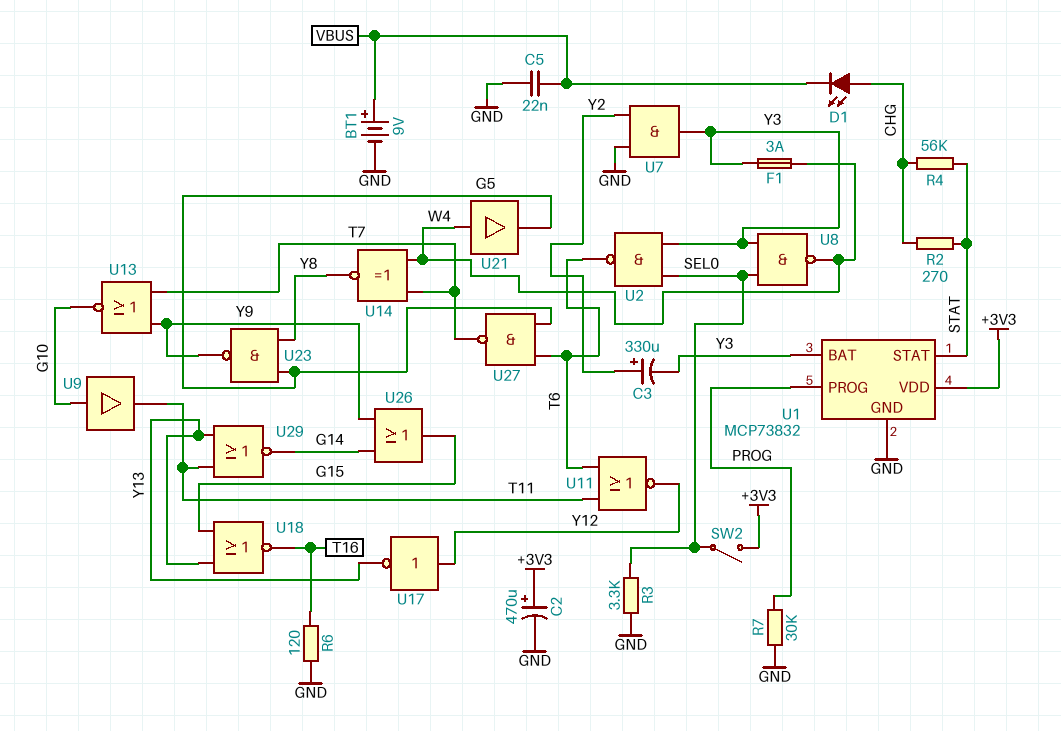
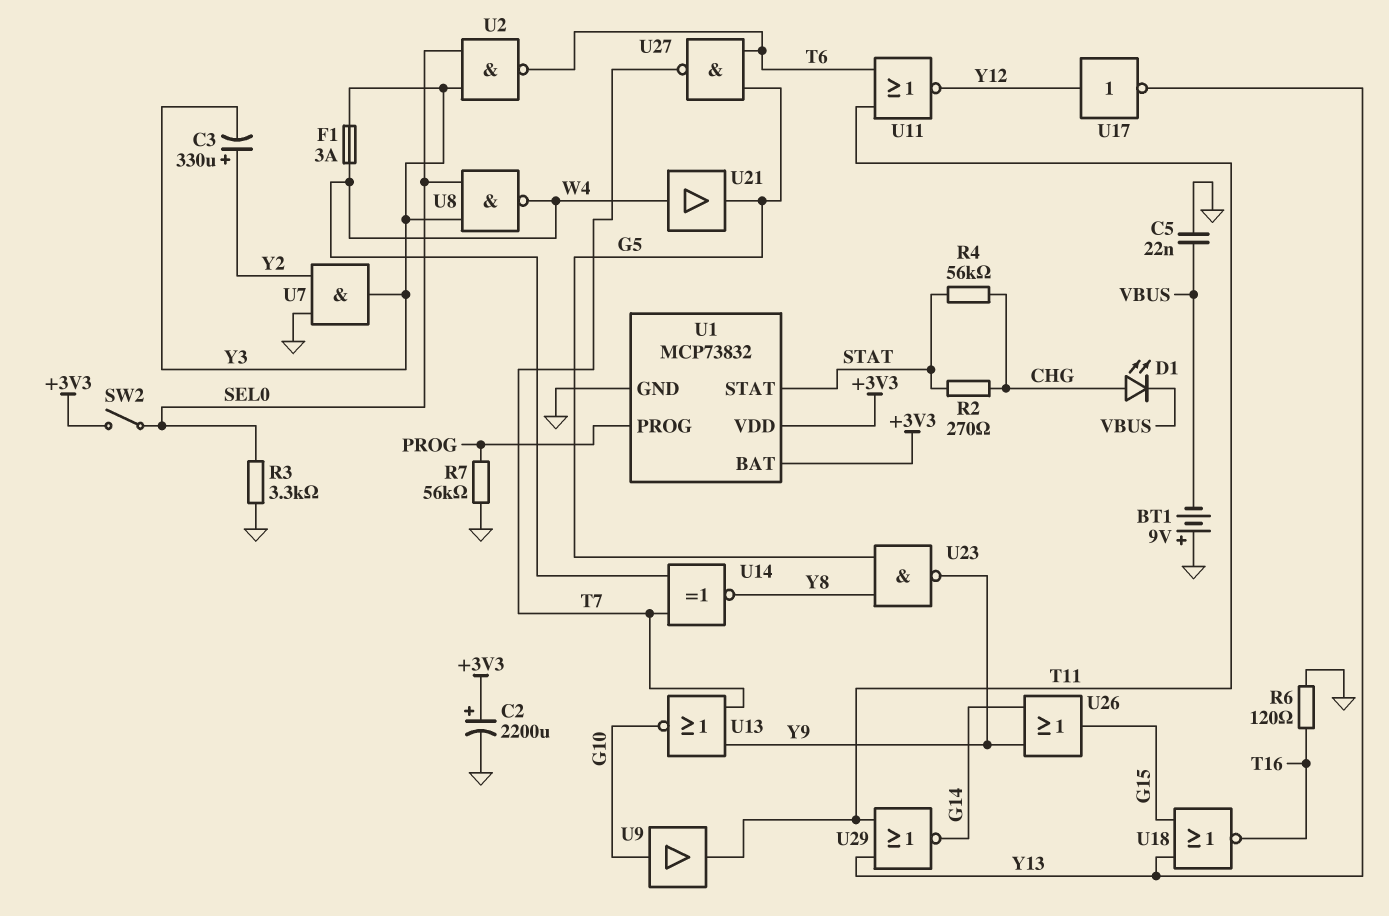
BT1: 9V (plus VBUS, minus GND) -> 9V (plus GND, minus VBUS)
C2: 470uF (plus +3V3, minus GND) -> 2200uF (plus +3V3, minus GND)
R7: 30k (GND, PROG) -> 56k (GND, PROG)
U1 pin BAT: Y3 -> +3V3

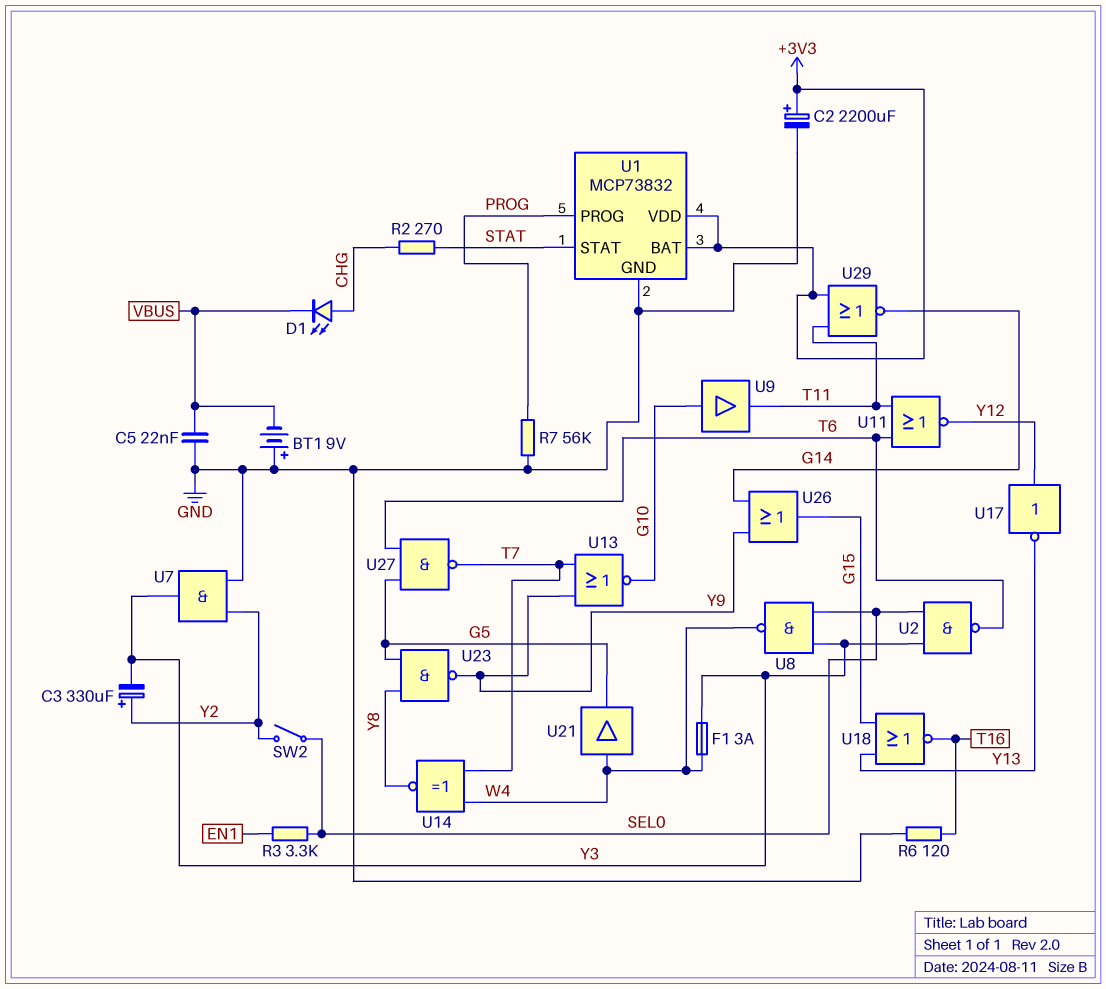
R3: 3.3k (GND, SEL0) -> 3.3k (EN1, SEL0)
R4: 56k (CHG, STAT) -> none
SW2: switch (+3V3, SEL0) -> switch (SEL0, Y2)
U29: NOR (in T11, in Y13, out G14) -> NOR (in +3V3, in T11, out G14)

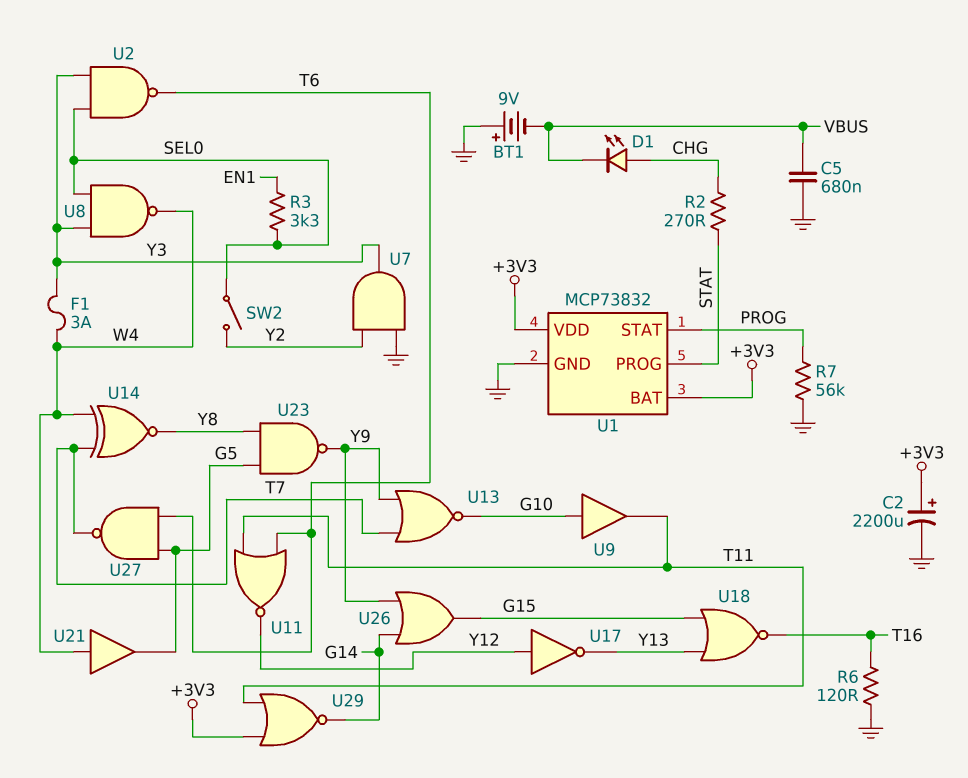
C3: 330uF (plus Y2, minus Y3) -> none
C5: 22nF (GND, VBUS) -> 680nF (GND, VBUS)
U1 pin PROG: PROG -> STAT
U1 pin STAT: STAT -> PROG

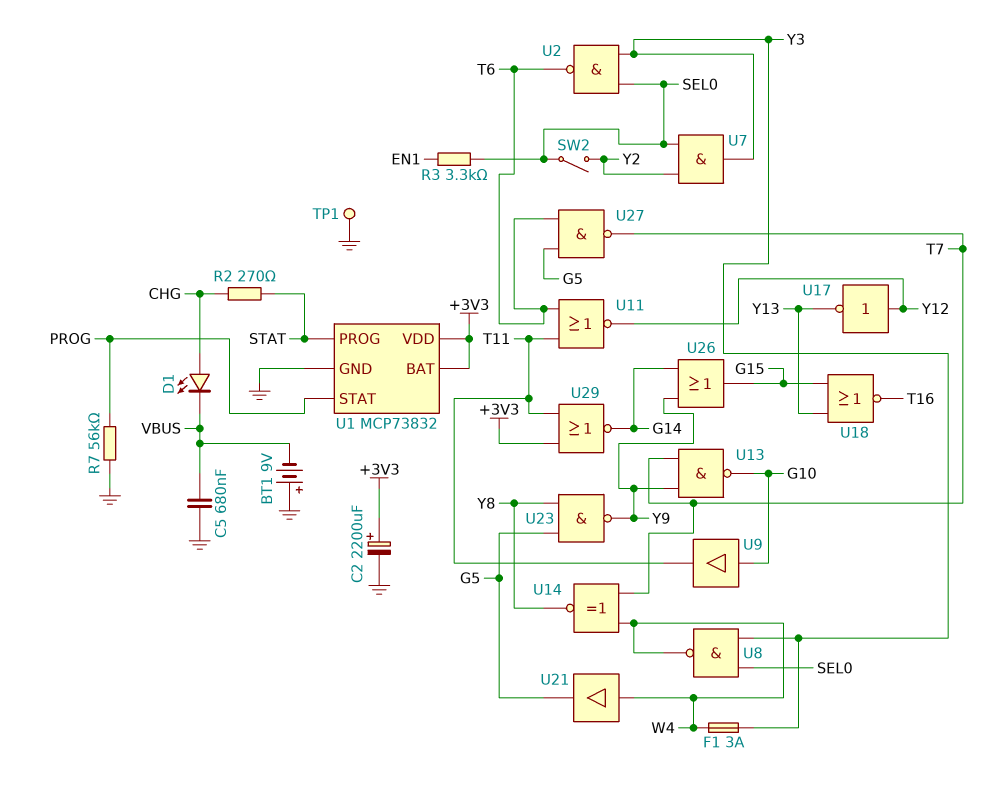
R6: 120 (GND, T16) -> none
TP1: none -> test point (GND)
U7: AND (in GND, in Y2, out Y3) -> AND (in SEL0, in Y2, out Y3)
U13: NOR (in T7, in Y9, out G10) -> NAND (in T7, in Y9, out G10)

